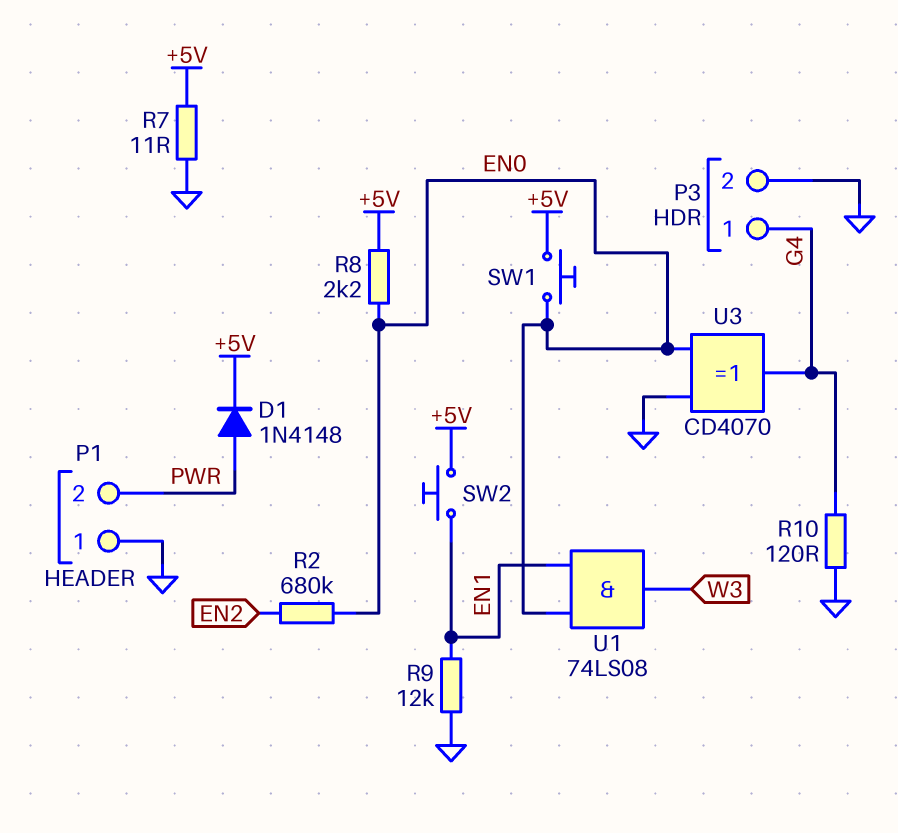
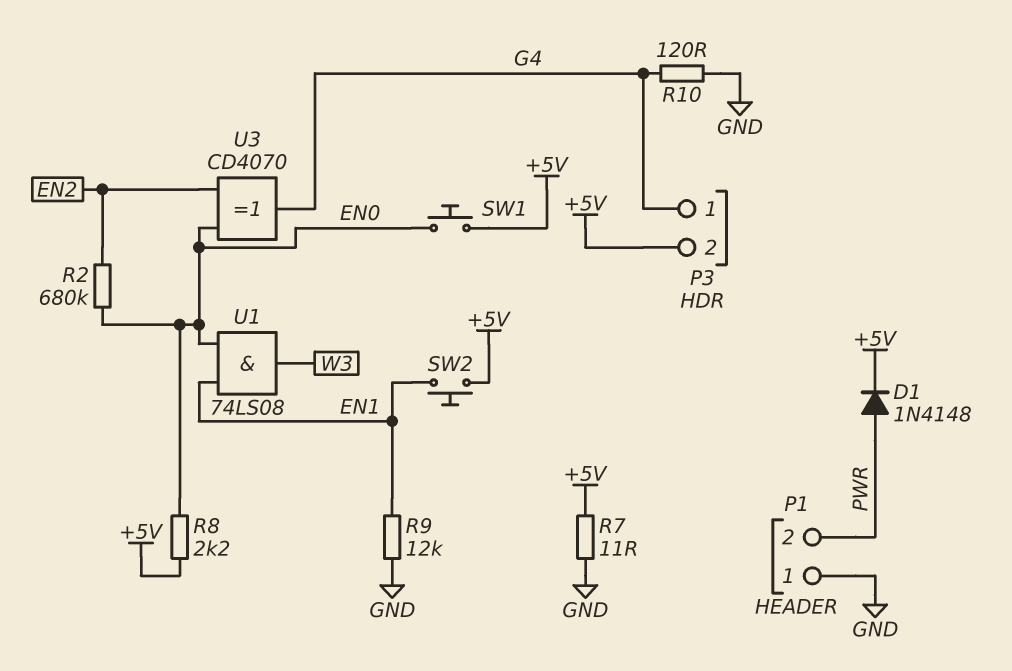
P3 pin 2: GND -> +5V
U3: XOR CD4070 (in EN0, in GND, out G4) -> XOR CD4070 (in EN0, in EN2, out G4)

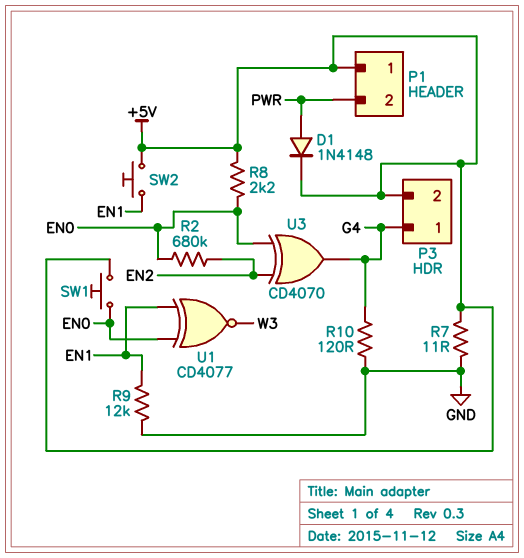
P1 pin 1: GND -> +5V
U1: AND 74LS08 (in EN0, in EN1, out W3) -> XNOR CD4077 (in EN0, in EN1, out W3)

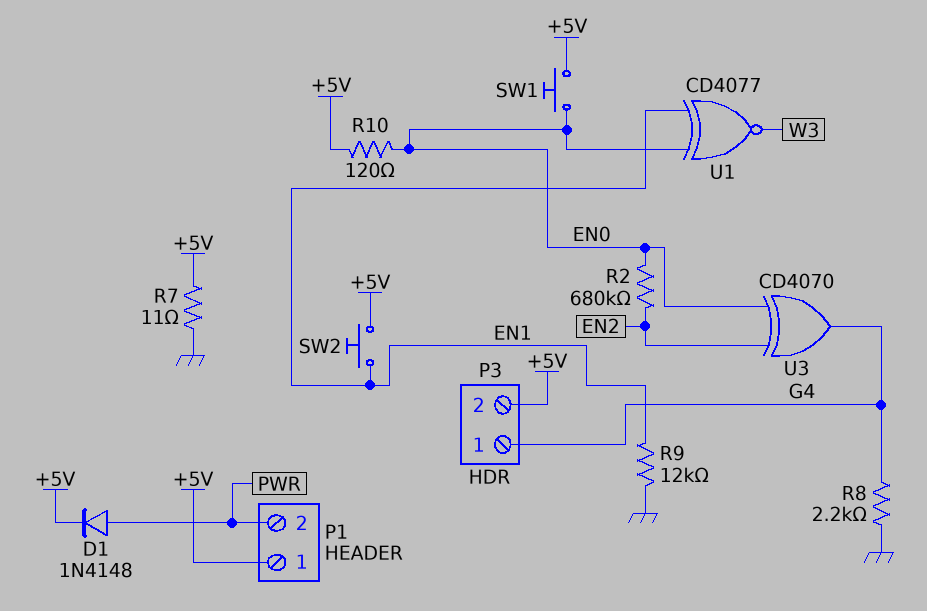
R8: 2.2k (+5V, EN0) -> 2.2k (G4, GND)
R10: 120 (G4, GND) -> 120 (+5V, EN0)

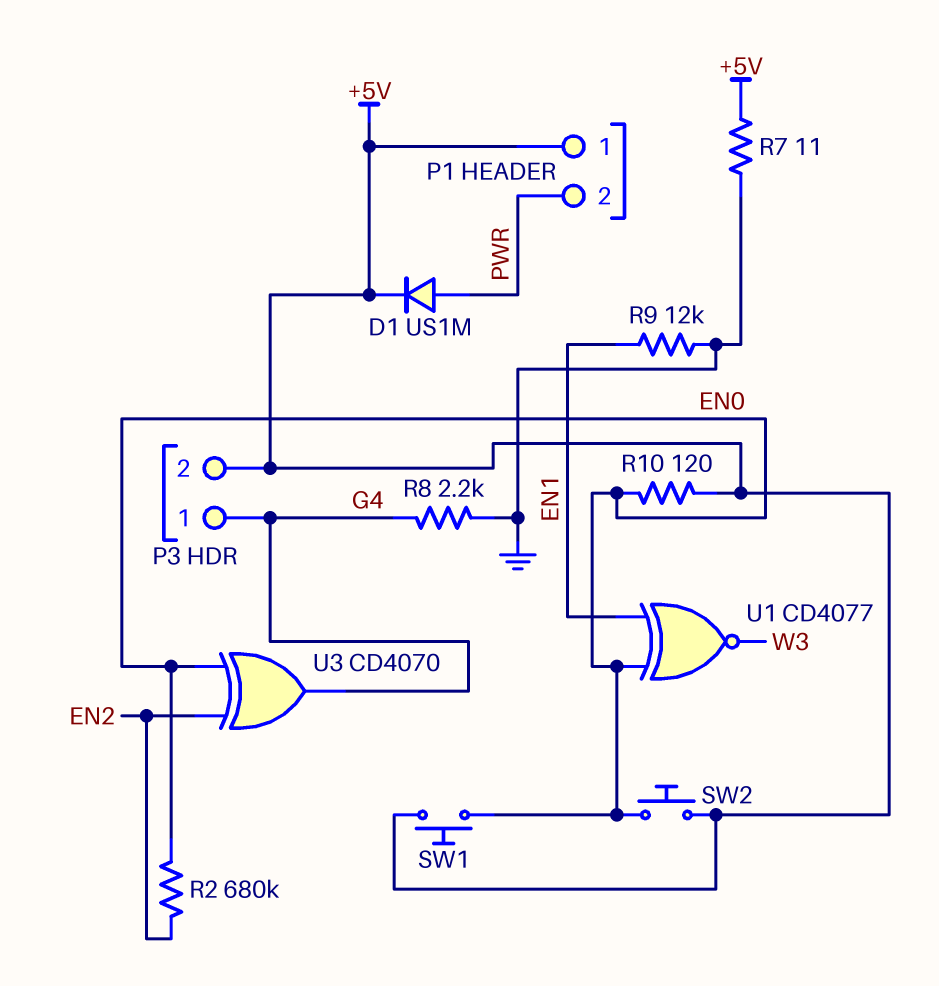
D1: diode 1N4148 (A PWR, K +5V) -> diode US1M (A PWR, K +5V)
SW2: button (+5V, EN1) -> button (+5V, EN0)

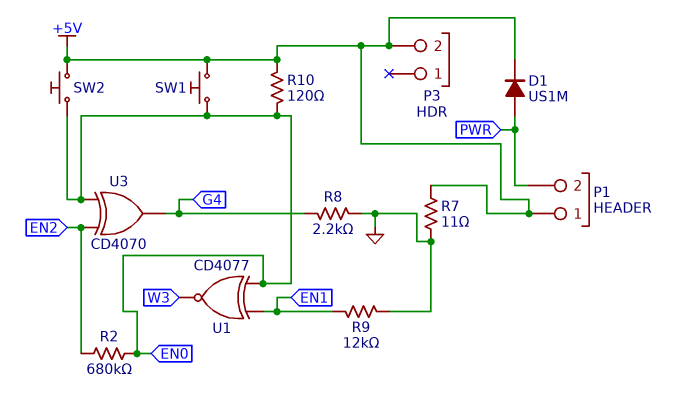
P3 pin 1: G4 -> none

